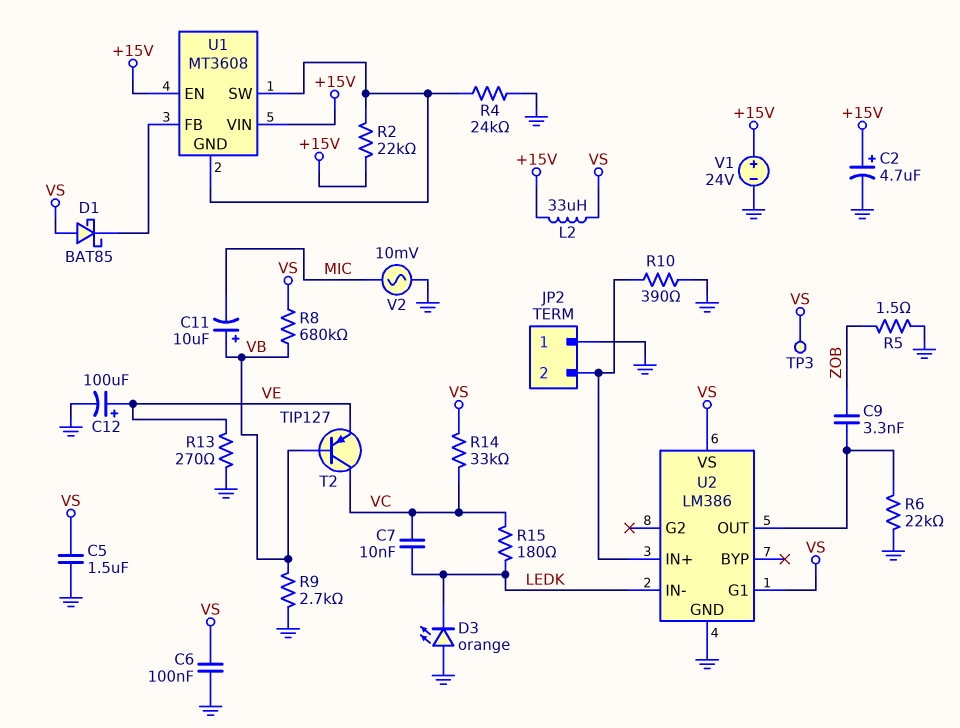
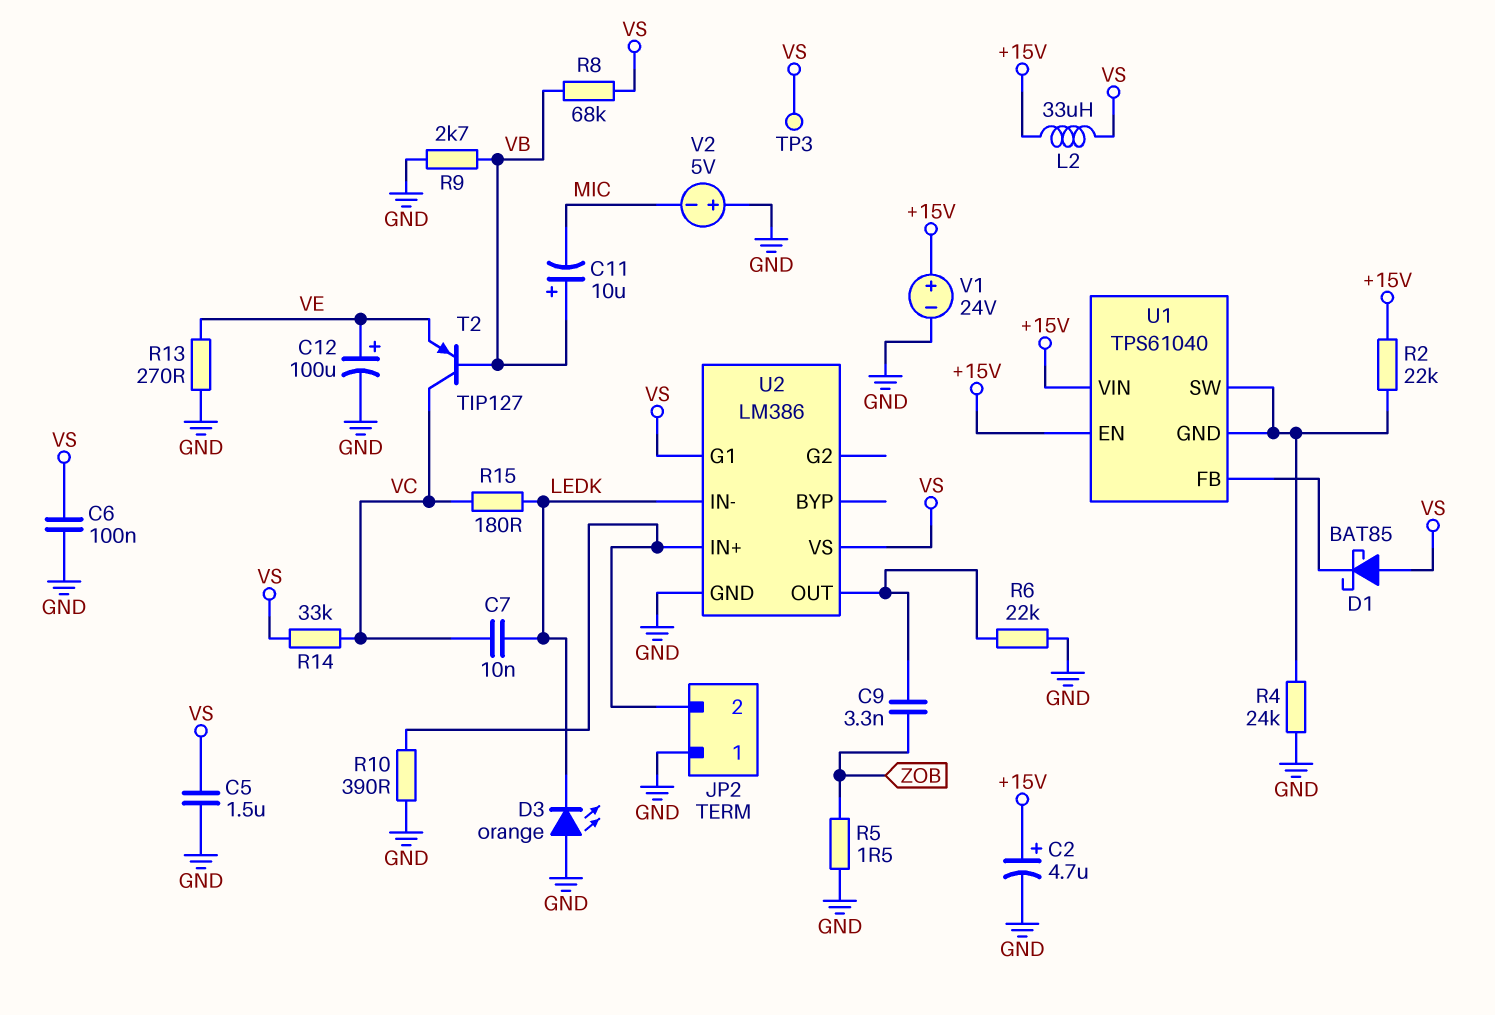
R8: 680k (VB, VS) -> 68k (VB, VS)
U1: MT3608 -> TPS61040
V2: AC 10mV (GND, MIC) -> 5V (plus GND, minus MIC)

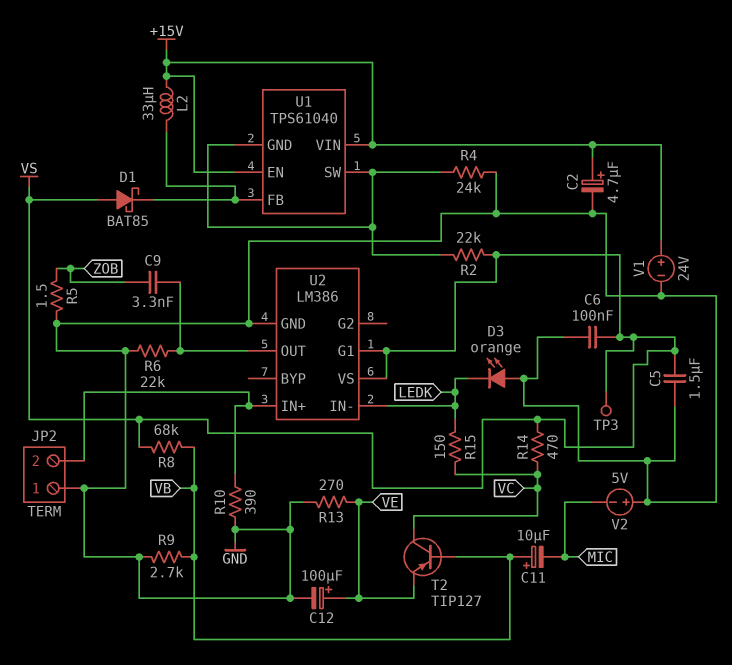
C7: 10nF (LEDK, VC) -> none
L2: 33uH (+15V, VS) -> 33uH (+15V, U1/FB)
R2: 22k (+15V, U1/GND) -> 22k (U1/GND, VS)
R14: 33k (VC, VS) -> 470 (VC, VS)
R15: 180 (LEDK, VC) -> 150 (LEDK, VC)

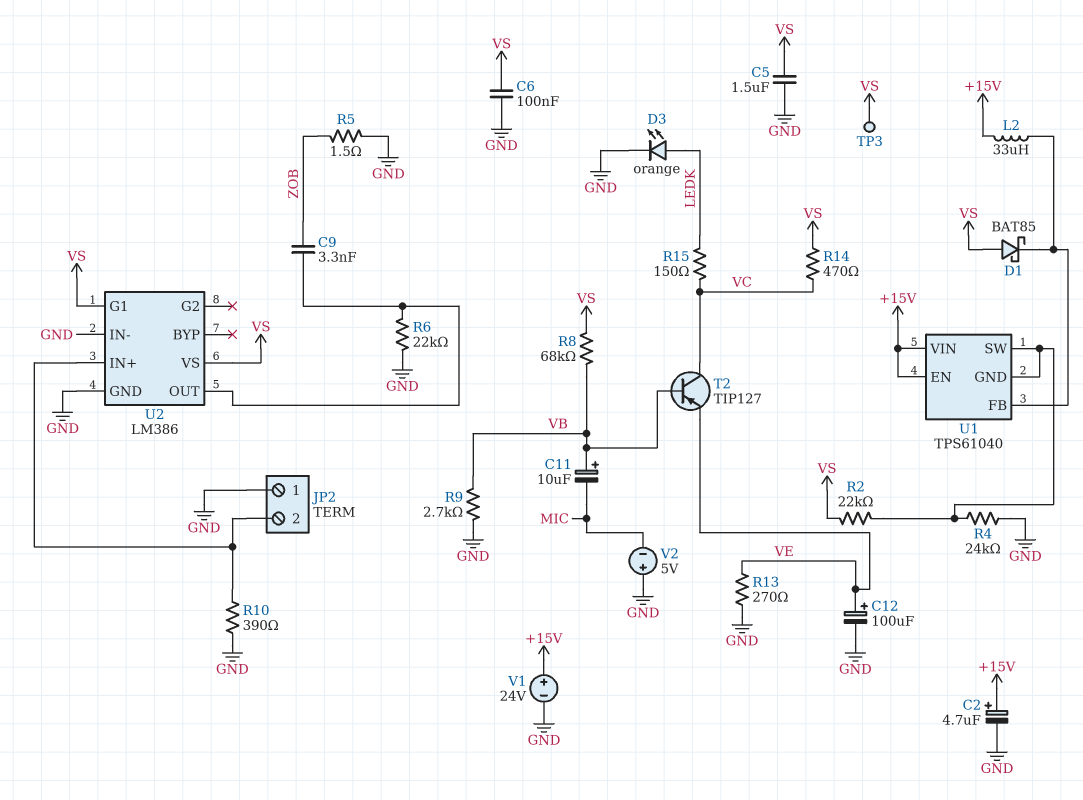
D3: LED orange (A GND, K LEDK) -> LED orange (A LEDK, K GND)
U2 pin IN-: LEDK -> GND

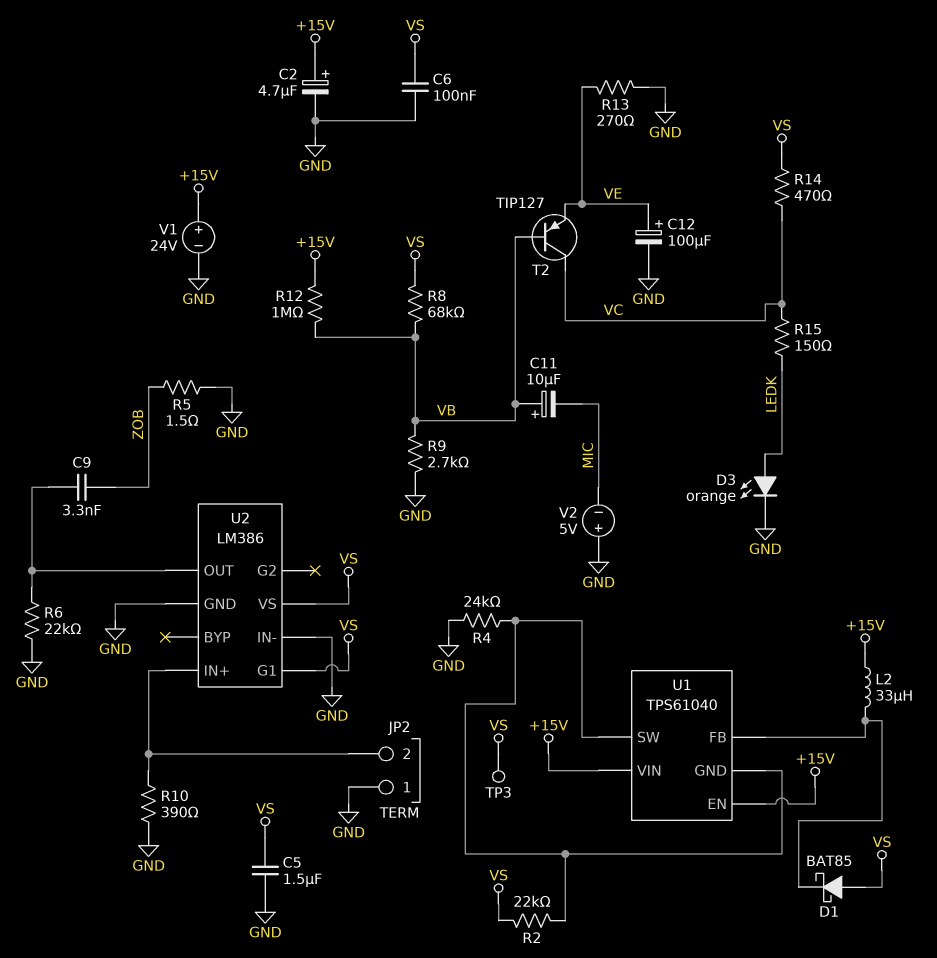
R12: none -> 1M (+15V, VB)

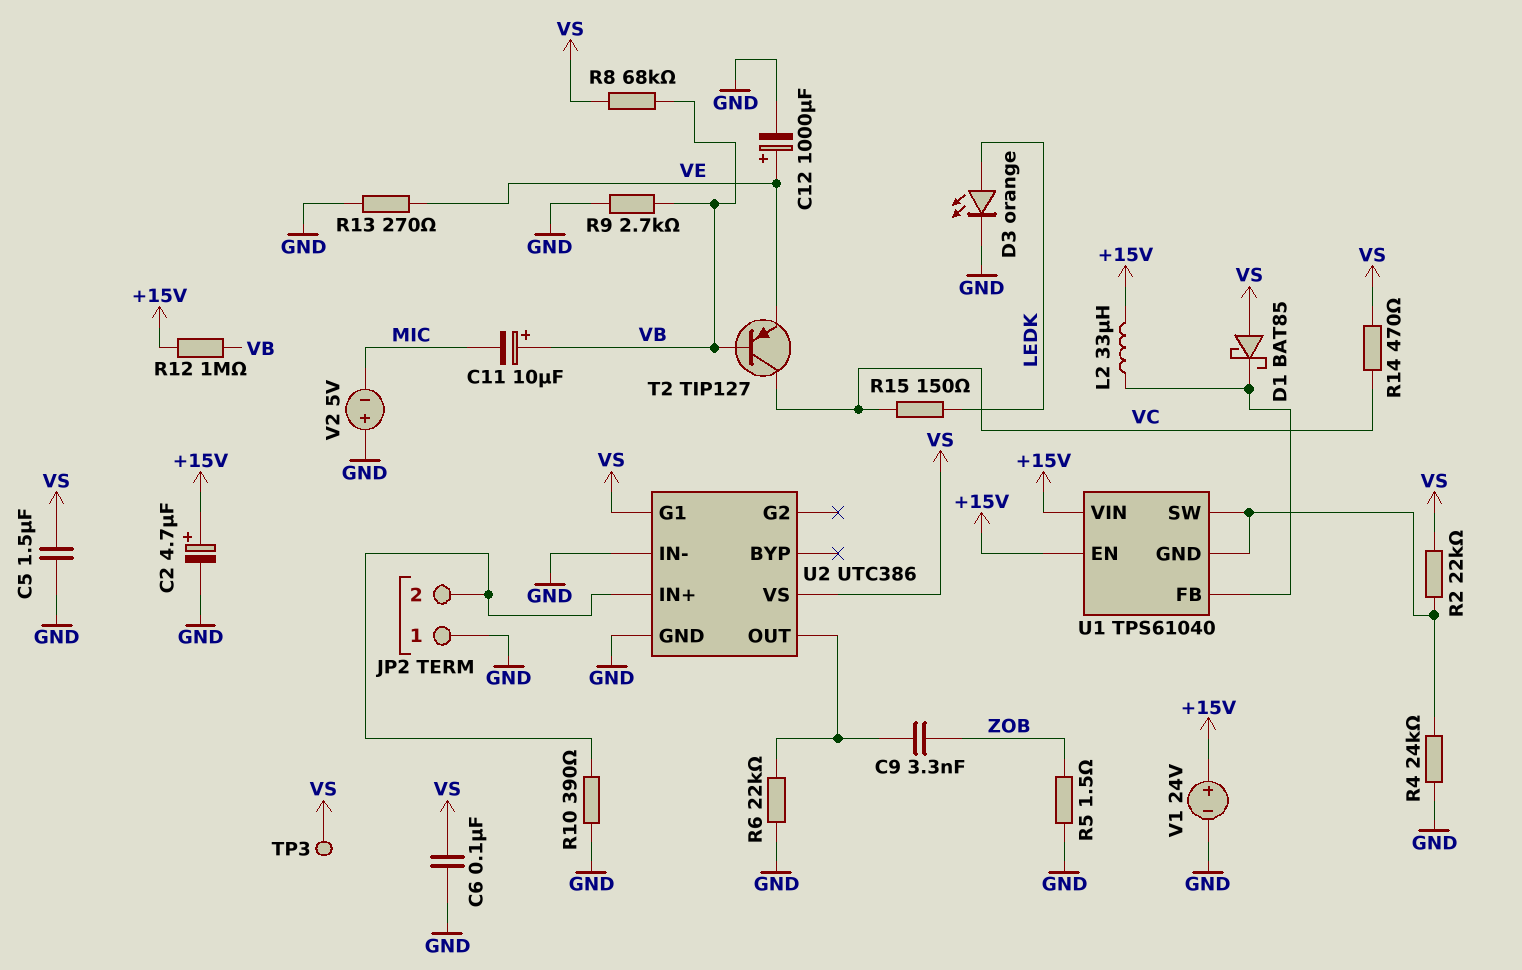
C12: 100uF (plus VE, minus GND) -> 1000uF (plus VE, minus GND)
U2: LM386 -> UTC386

